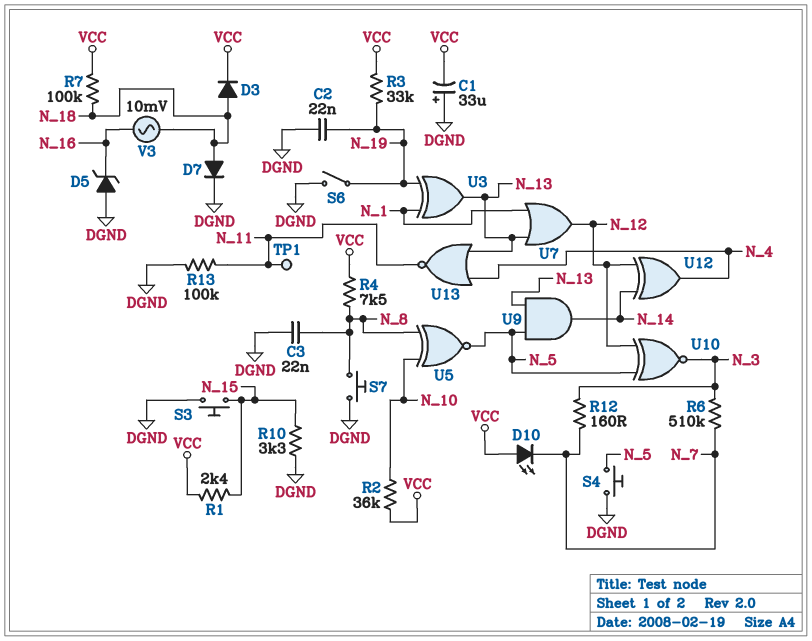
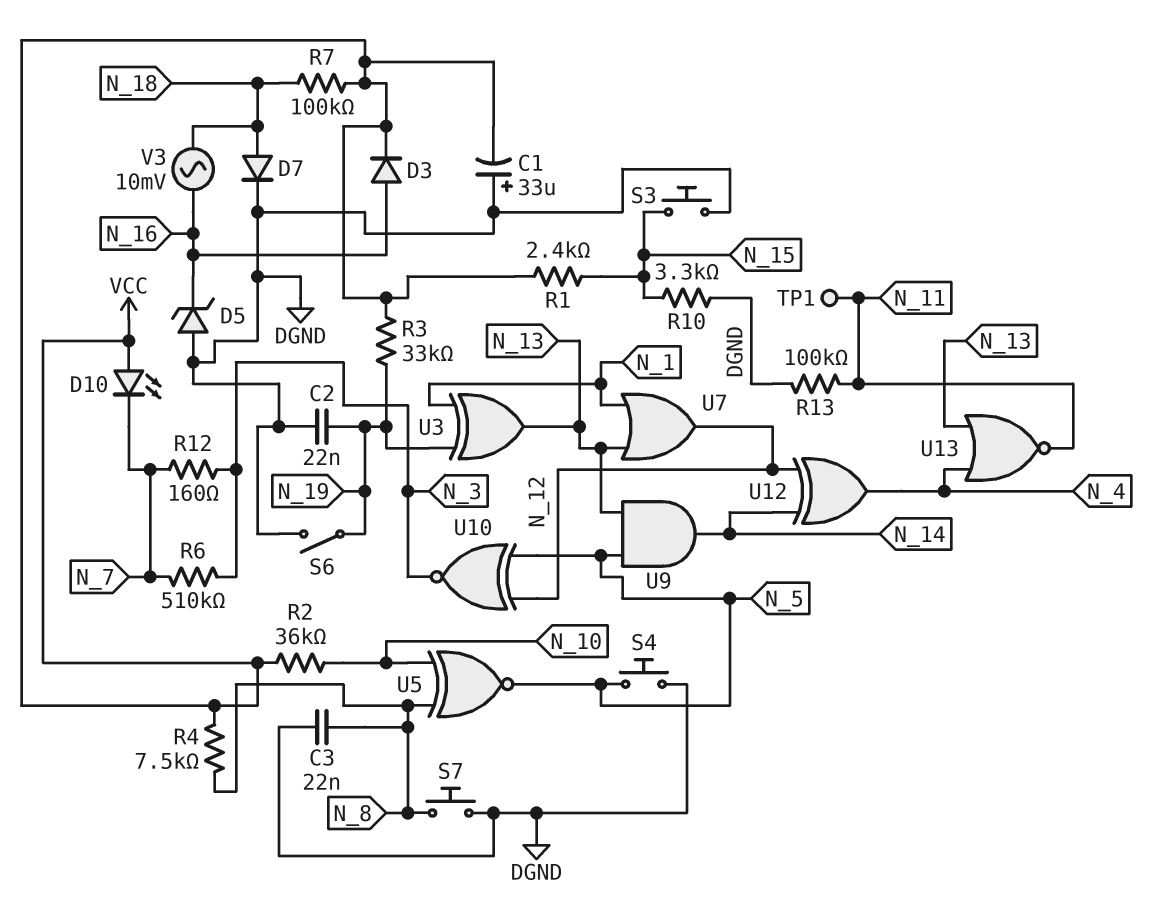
D3: diode (A N_18, K VCC) -> diode (A N_16, K VCC)

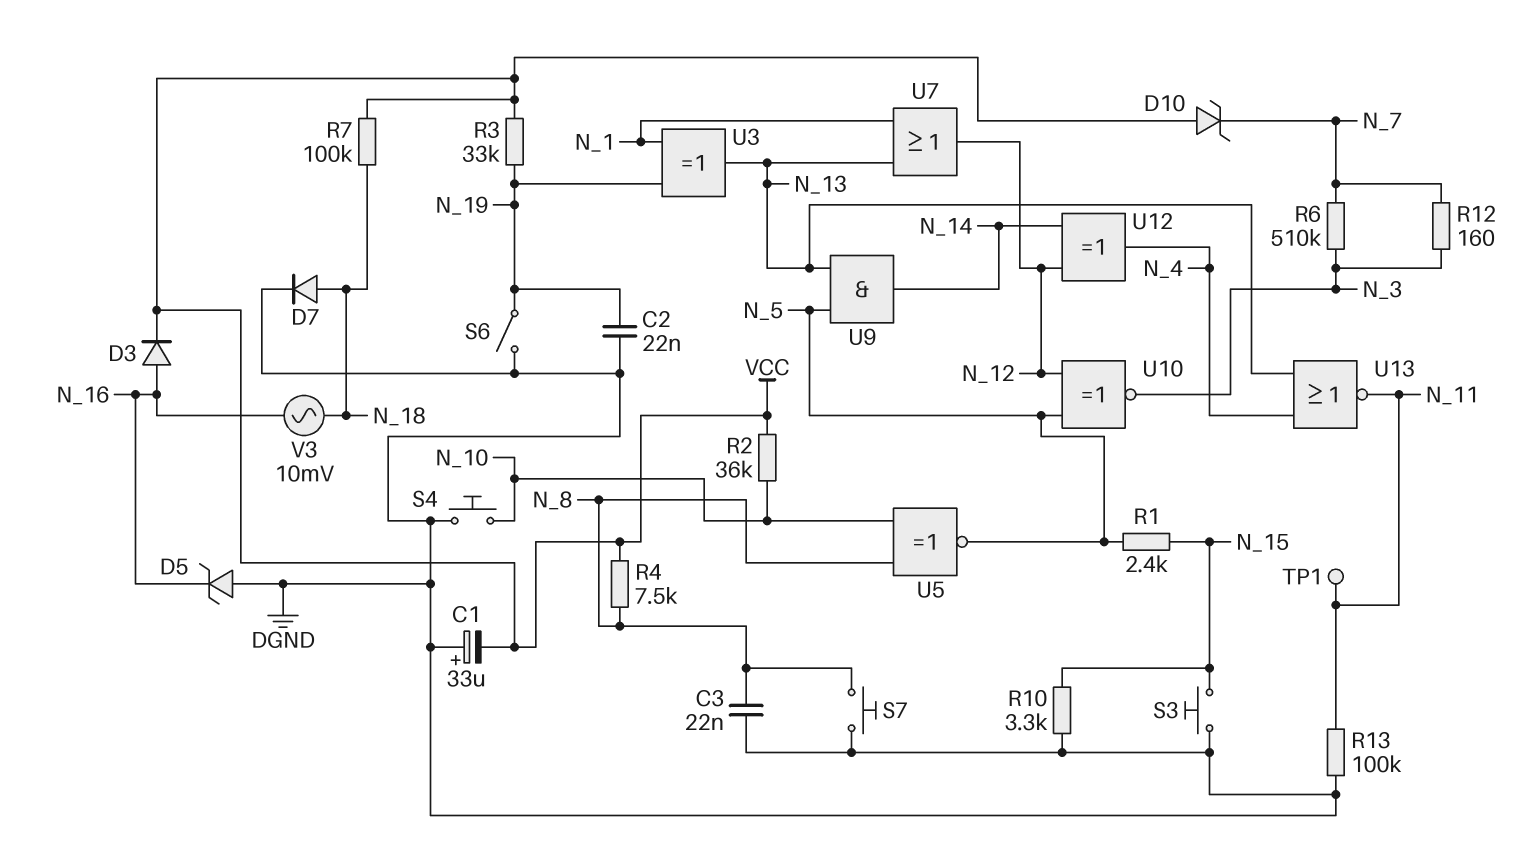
D10: LED (A VCC, K N_7) -> zener (A VCC, K N_7)
R1: 2.4k (N_15, VCC) -> 2.4k (N_5, N_15)
S4: button (DGND, N_5) -> button (DGND, N_10)

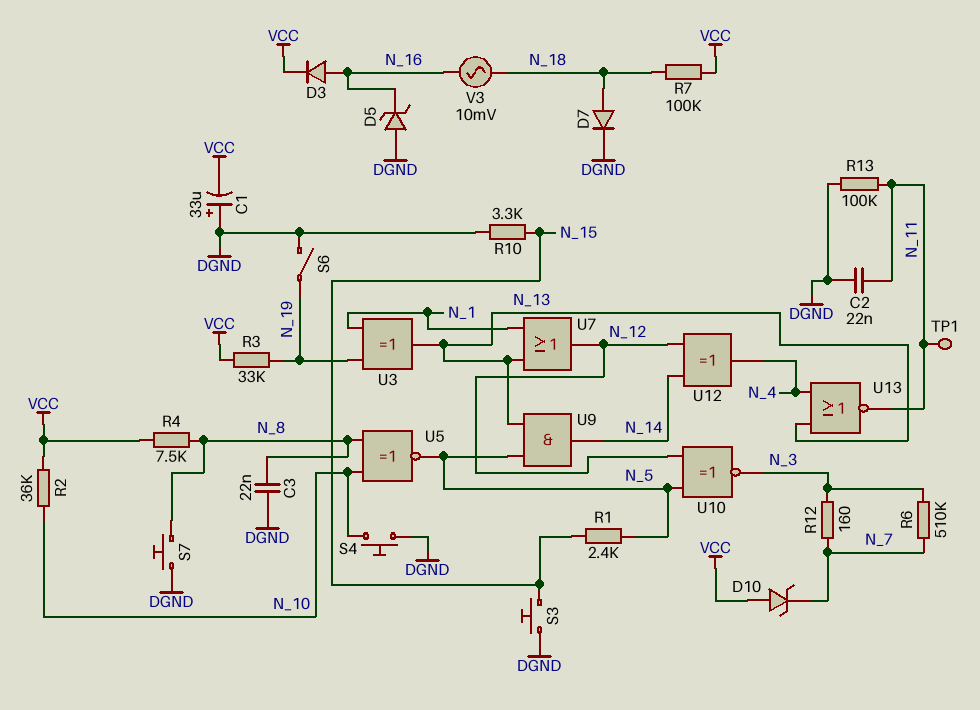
C2: 22nF (DGND, N_19) -> 22nF (DGND, N_11)

